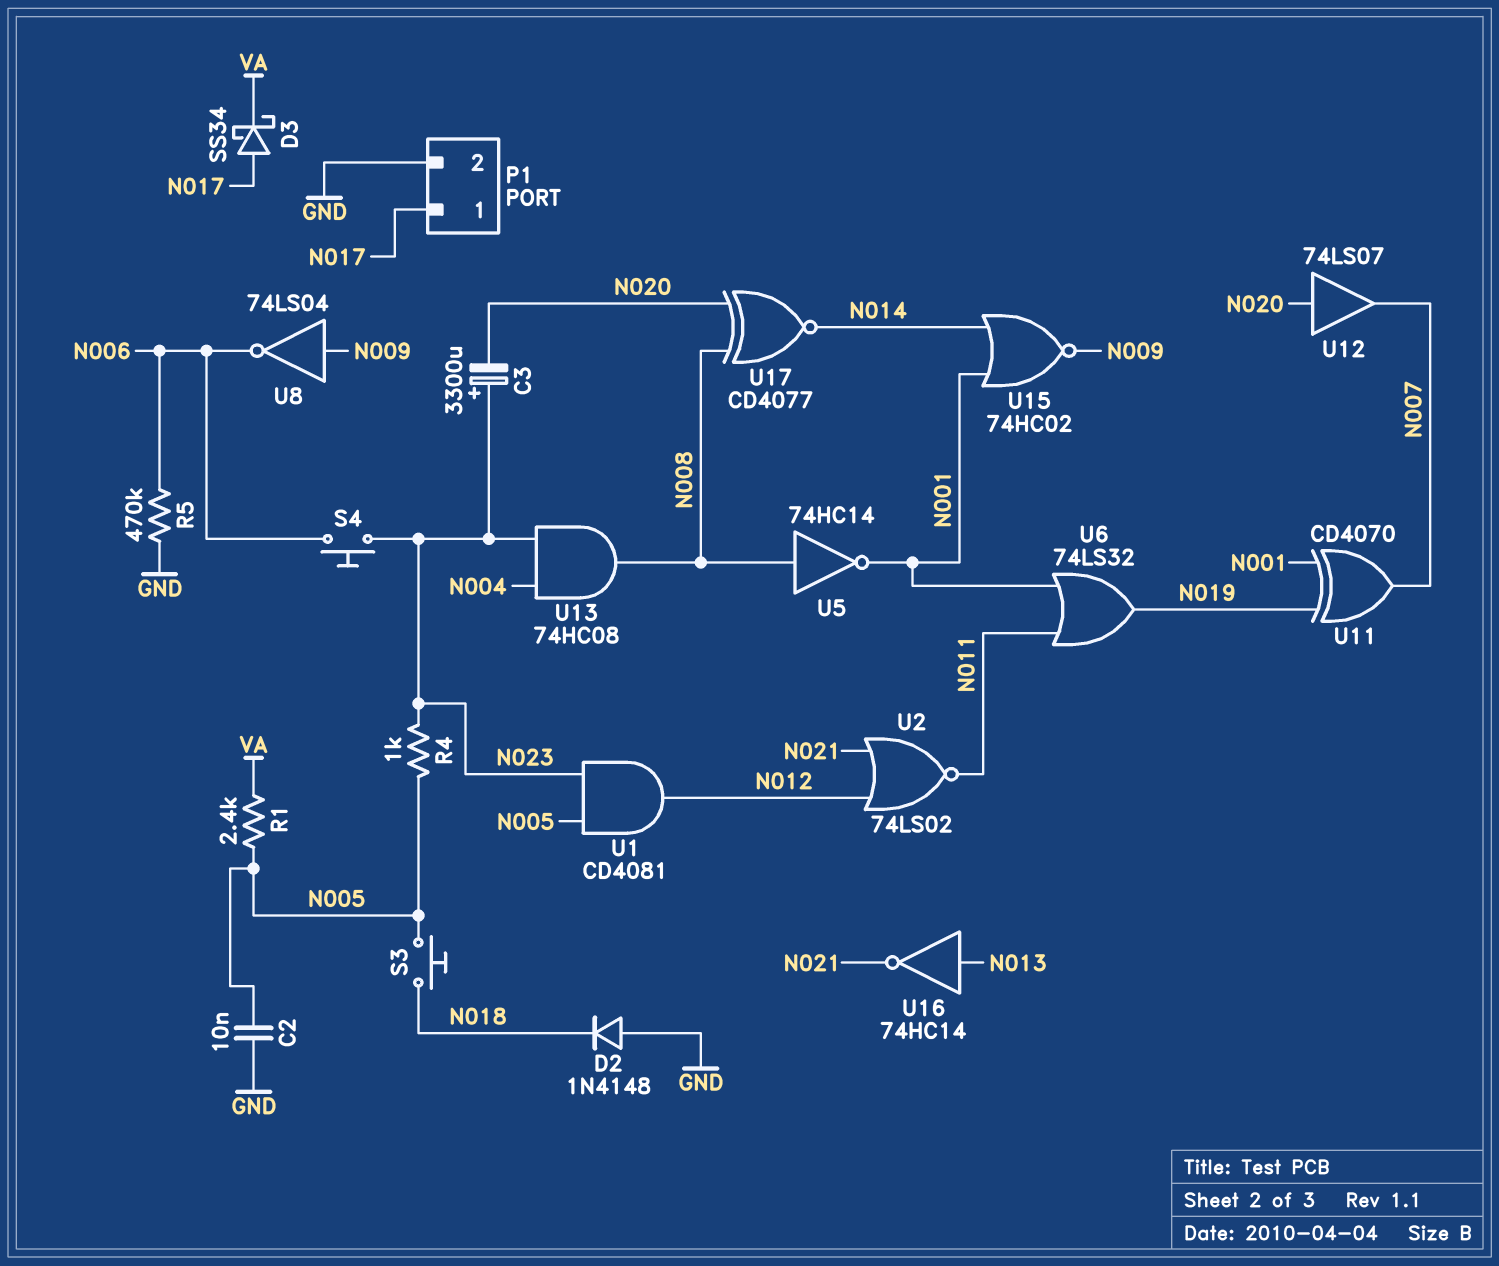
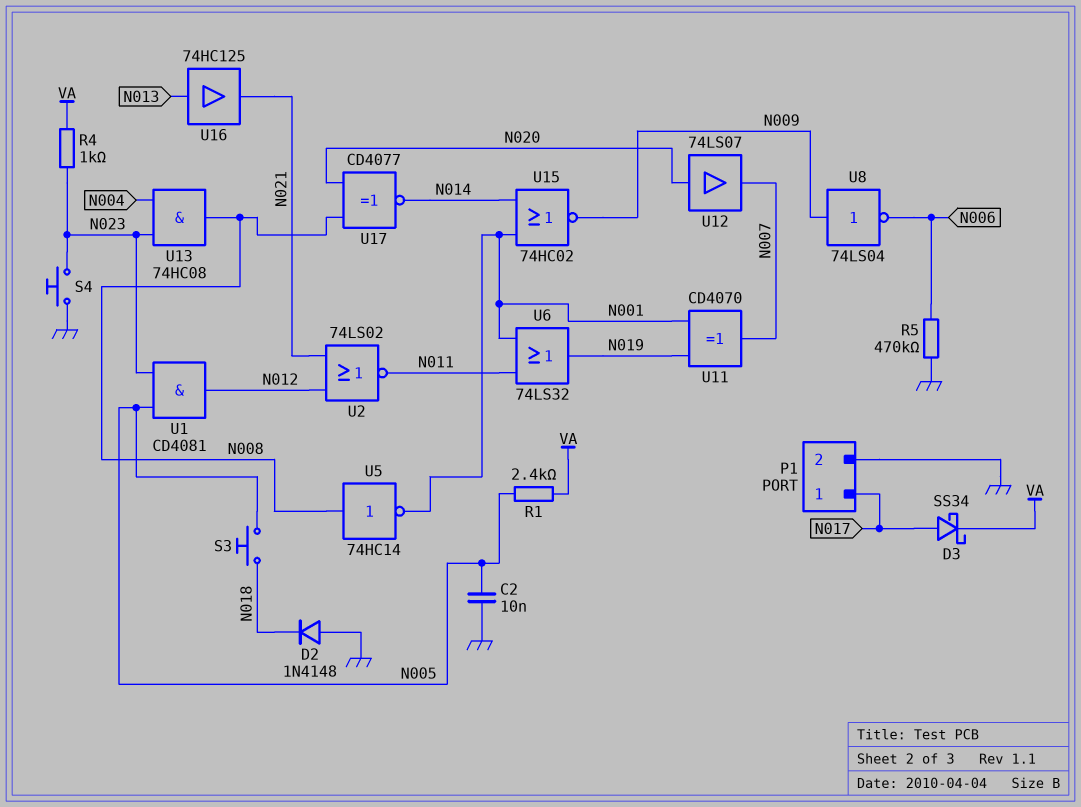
C3: 3300uF (plus N023, minus N020) -> none
R4: 1k (N005, N023) -> 1k (N023, VA)
S4: button (N006, N023) -> button (GND, N023)
U16: NOT 74HC14 (in N013, out N021) -> buffer 74HC125 (in N013, out N021)

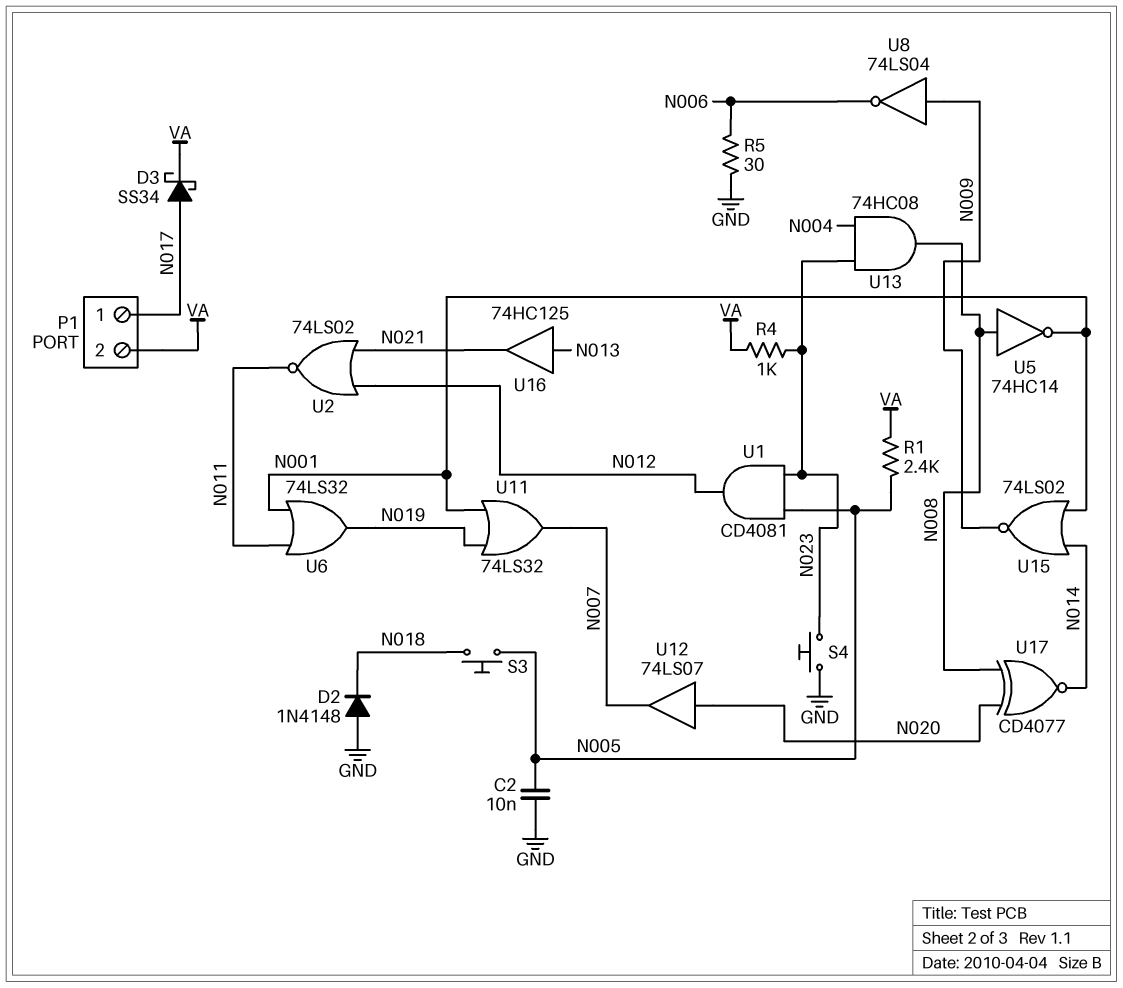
P1 pin 2: GND -> VA
R5: 470k (GND, N006) -> 30 (GND, N006)
U11: XOR CD4070 (in N001, in N019, out N007) -> OR 74LS32 (in N001, in N019, out N007)
U15: NOR 74HC02 (in N001, in N014, out N009) -> NOR 74LS02 (in N001, in N014, out N009)

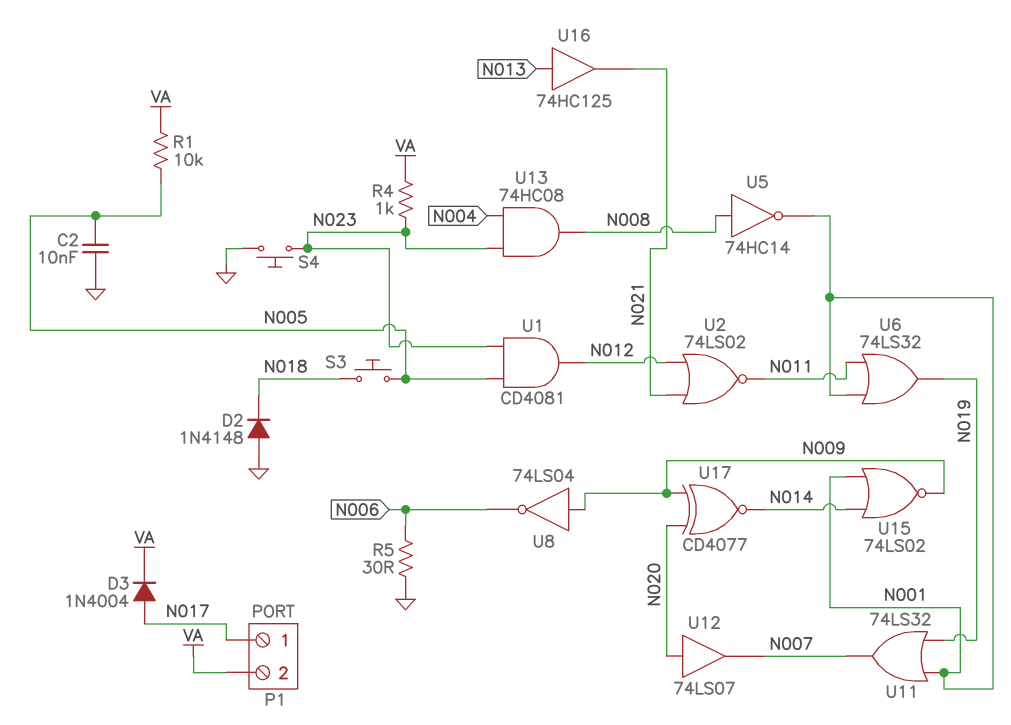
D3: schottky SS34 (A N017, K VA) -> diode 1N4004 (A N017, K VA)
R1: 2.4k (N005, VA) -> 10k (N005, VA)
U17: XNOR CD4077 (in N008, in N020, out N014) -> XNOR CD4077 (in N009, in N020, out N014)

